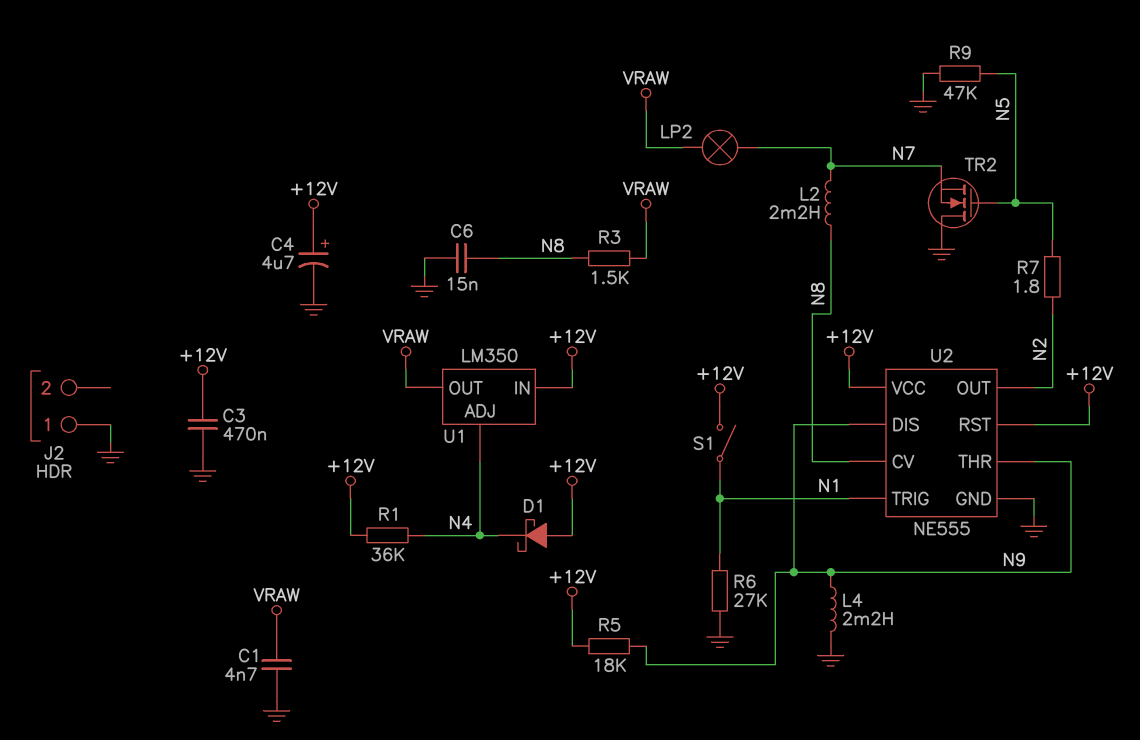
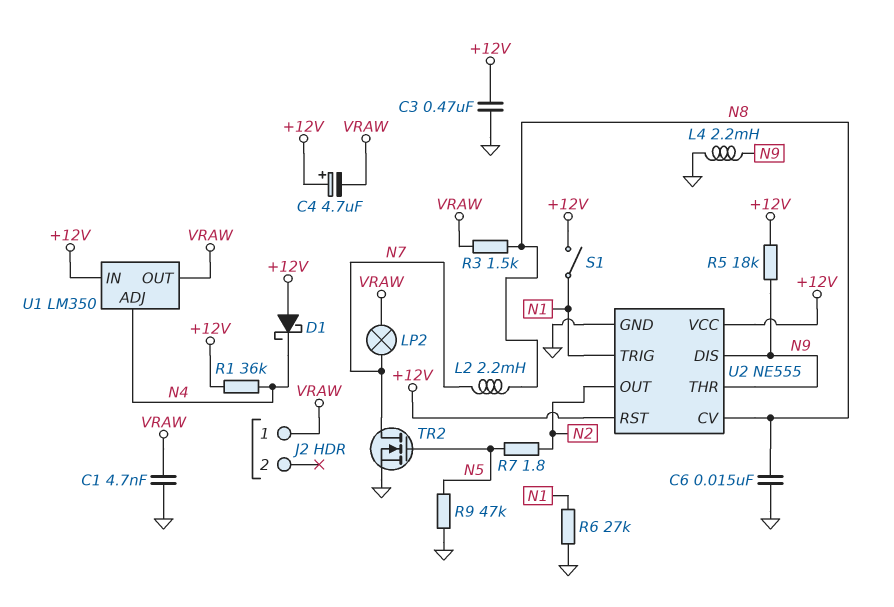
C4: 4.7uF (plus +12V, minus GND) -> 4.7uF (plus +12V, minus VRAW)
J2 pin 1: GND -> VRAW
TR2: NMOS (G N5, D GND, S N7) -> NMOS (G N5, D N7, S GND)

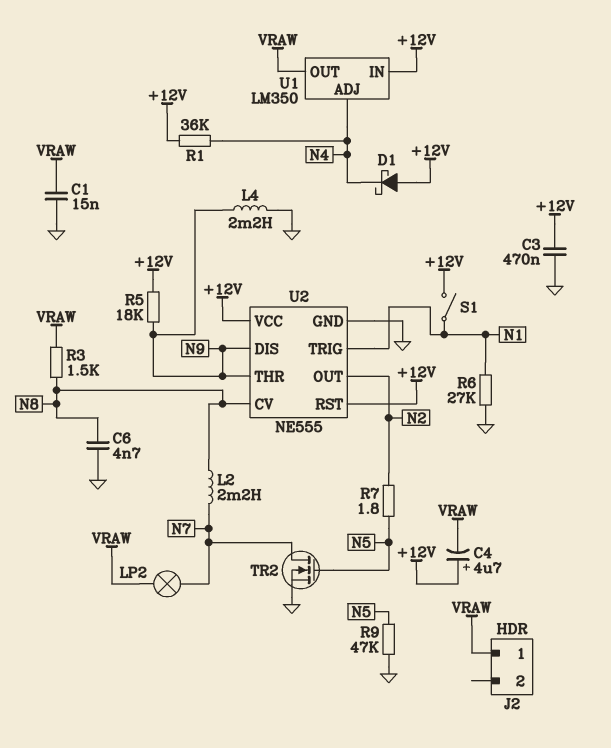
C1: 4.7nF (GND, VRAW) -> 15nF (GND, VRAW)
C6: 15nF (GND, N8) -> 4.7nF (GND, N8)

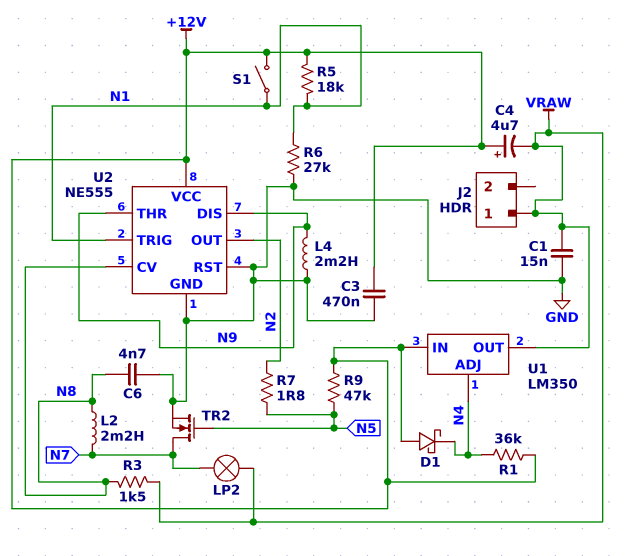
R5: 18k (+12V, N9) -> 18k (+12V, N1)
R9: 47k (GND, N5) -> 47k (+12V, N5)
U2 pin RST: +12V -> GND

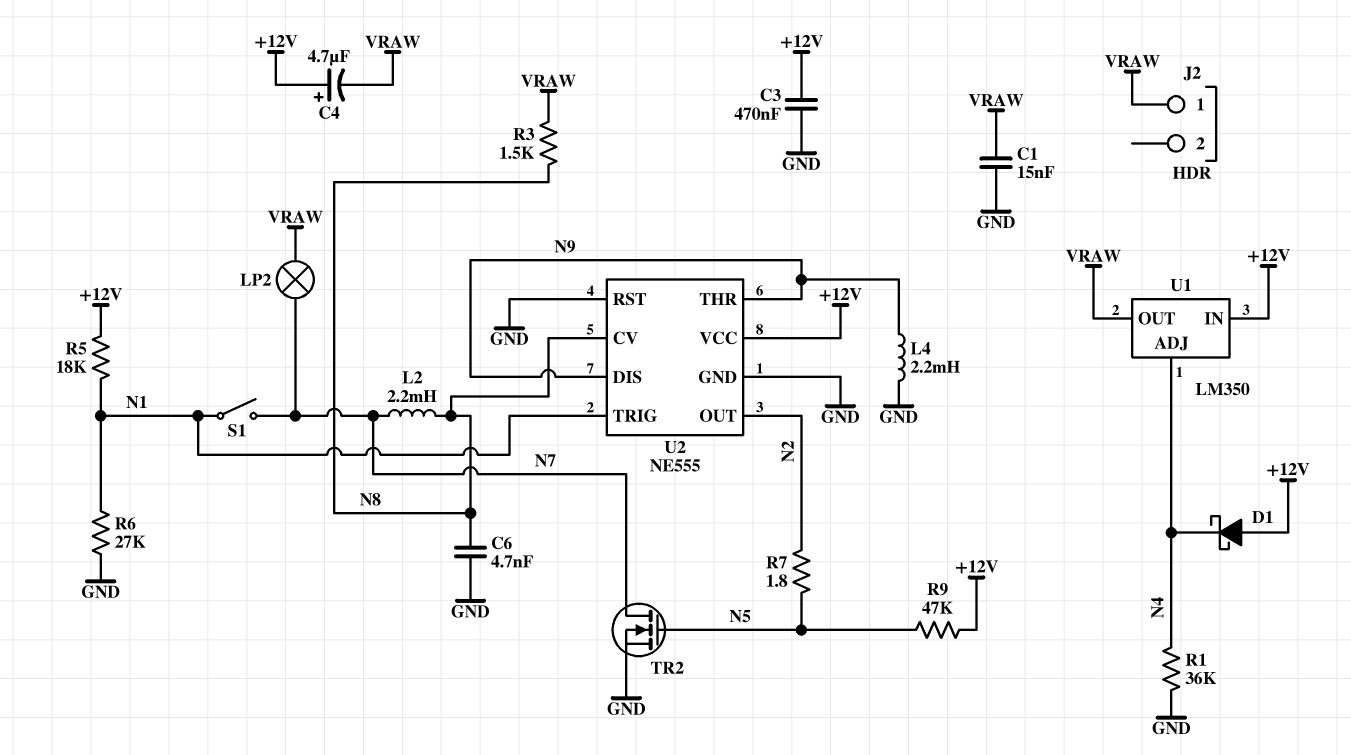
R1: 36k (+12V, N4) -> 36k (GND, N4)
S1: switch (+12V, N1) -> switch (N1, N7)

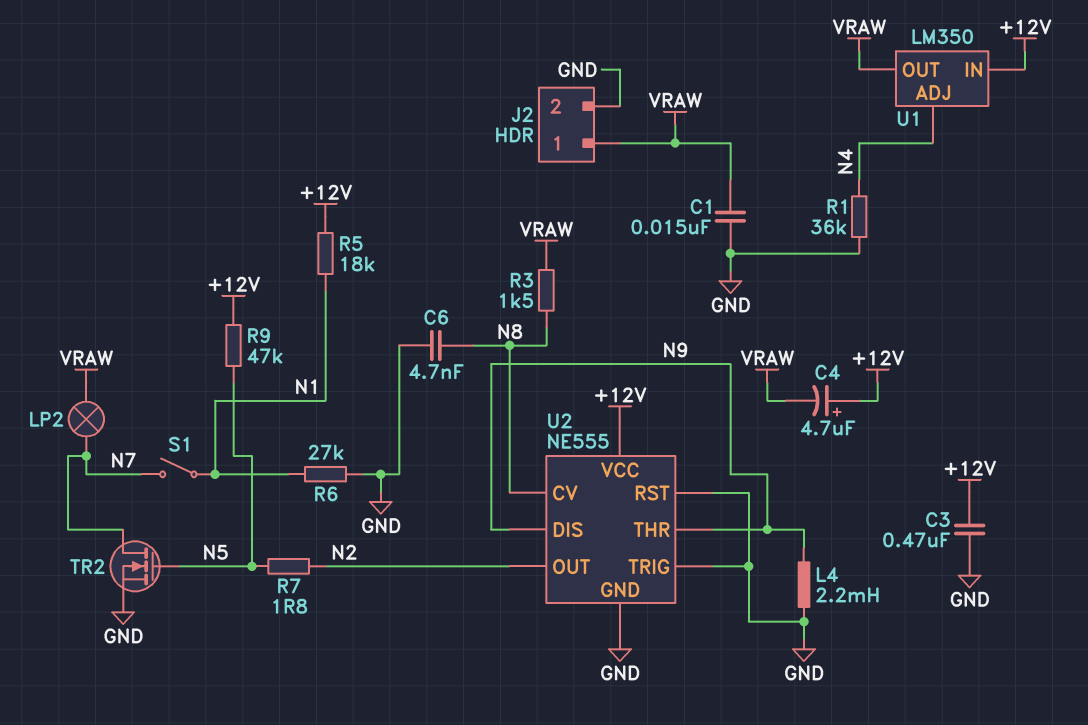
D1: schottky (A +12V, K N4) -> none
J2 pin 2: none -> GND
L2: 2.2mH (N7, N8) -> none
U2 pin TRIG: N1 -> GND

